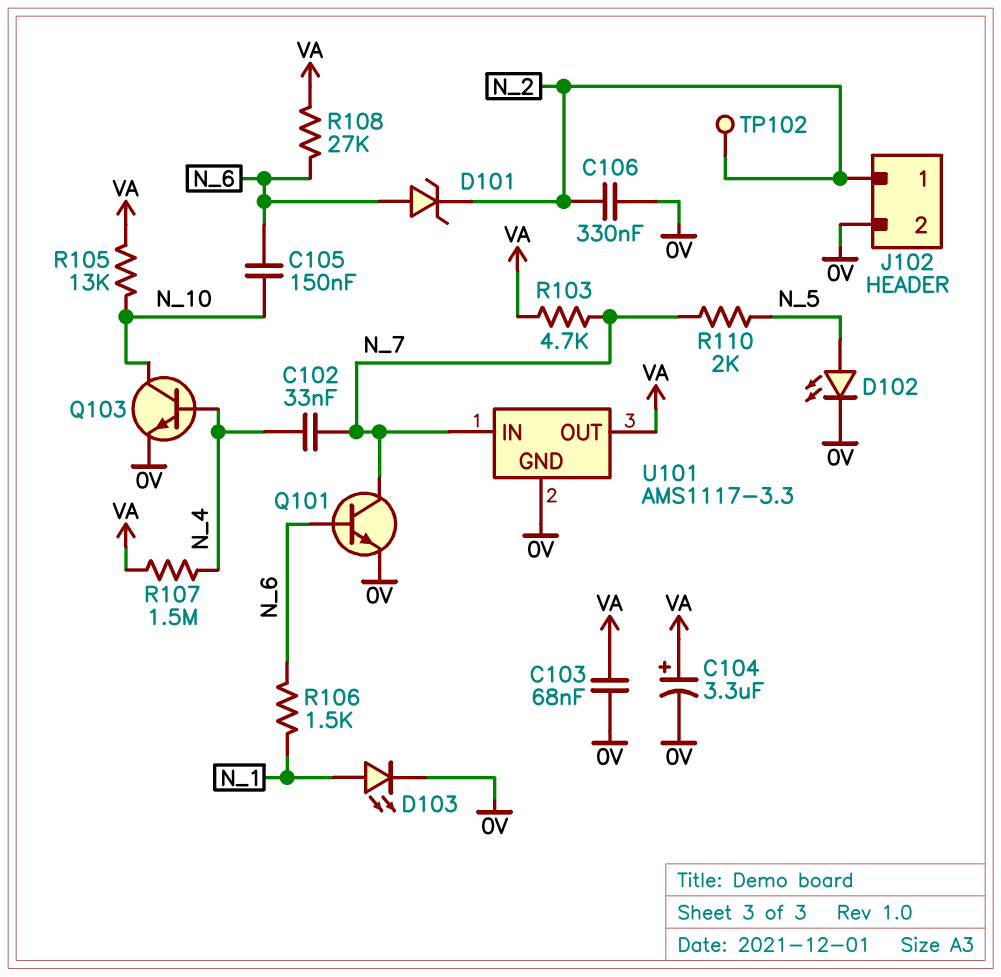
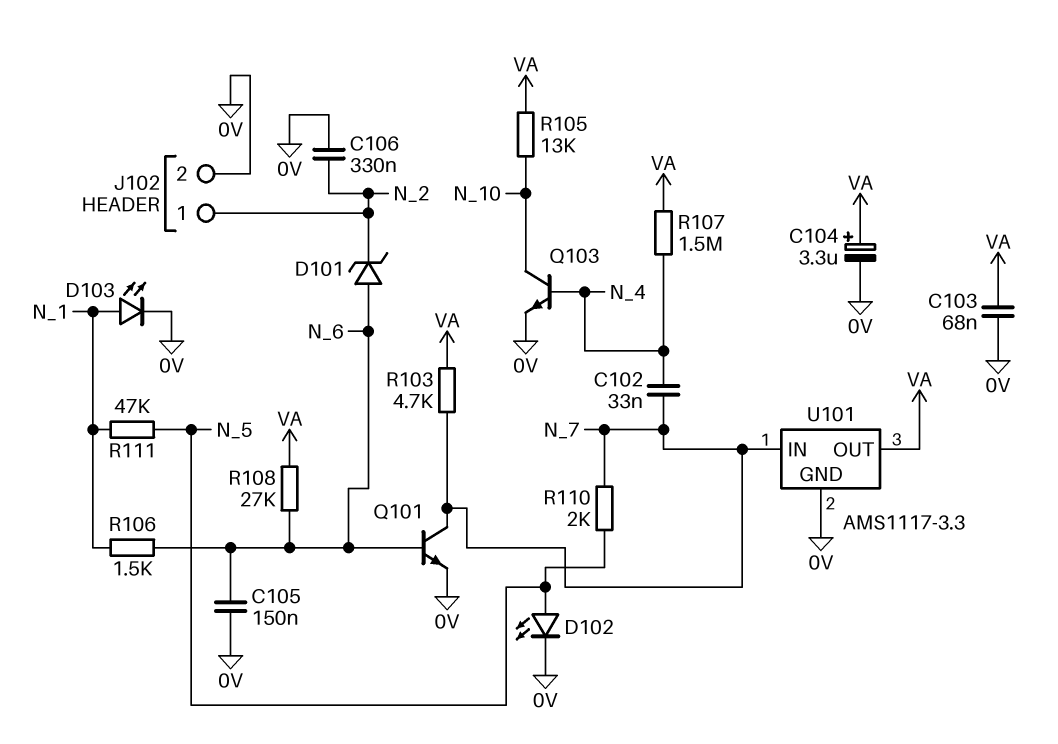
C105: 150nF (N_6, N_10) -> 150nF (0V, N_6)
R111: none -> 47k (N_1, N_5)
TP102: test point (N_2) -> none

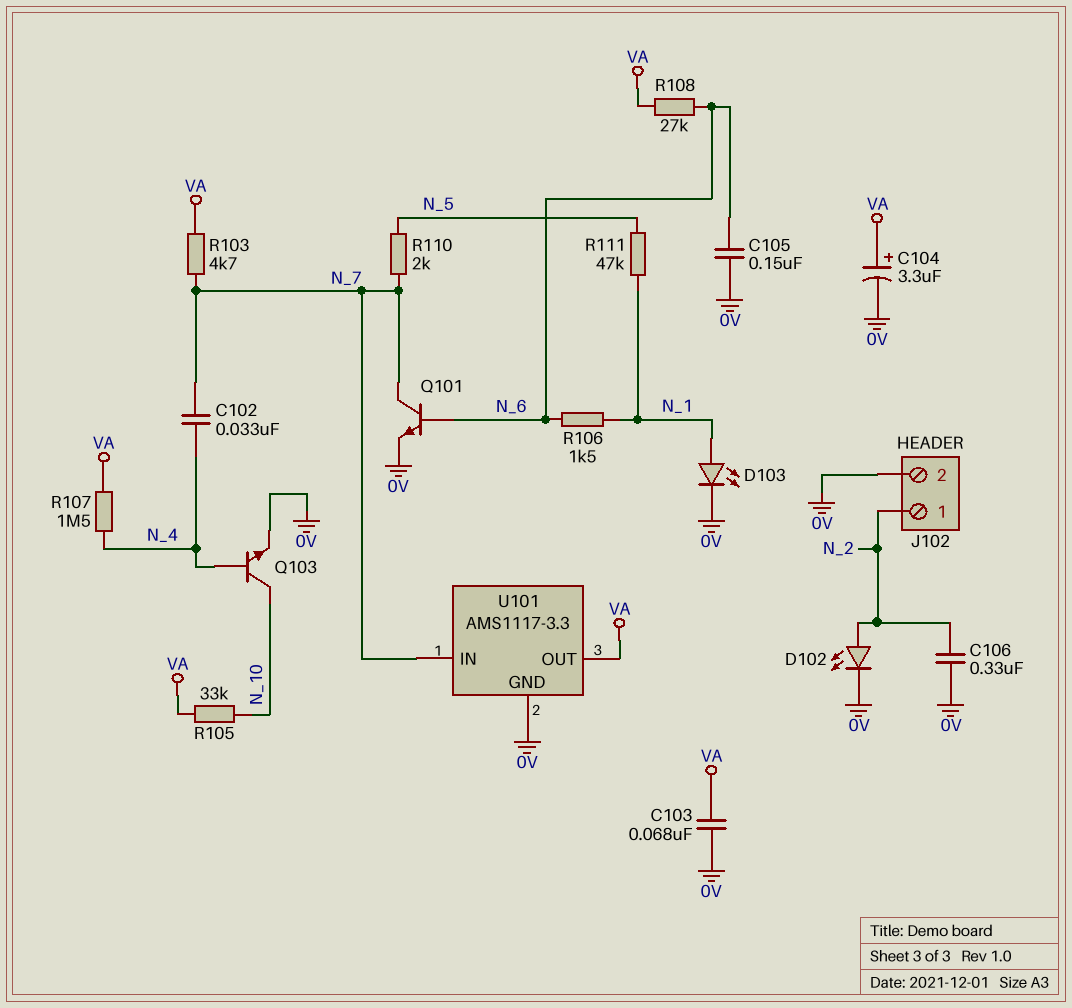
D101: zener (A N_6, K N_2) -> none
D102: LED (A N_5, K 0V) -> LED (A N_2, K 0V)
R105: 13k (N_10, VA) -> 33k (N_10, VA)

